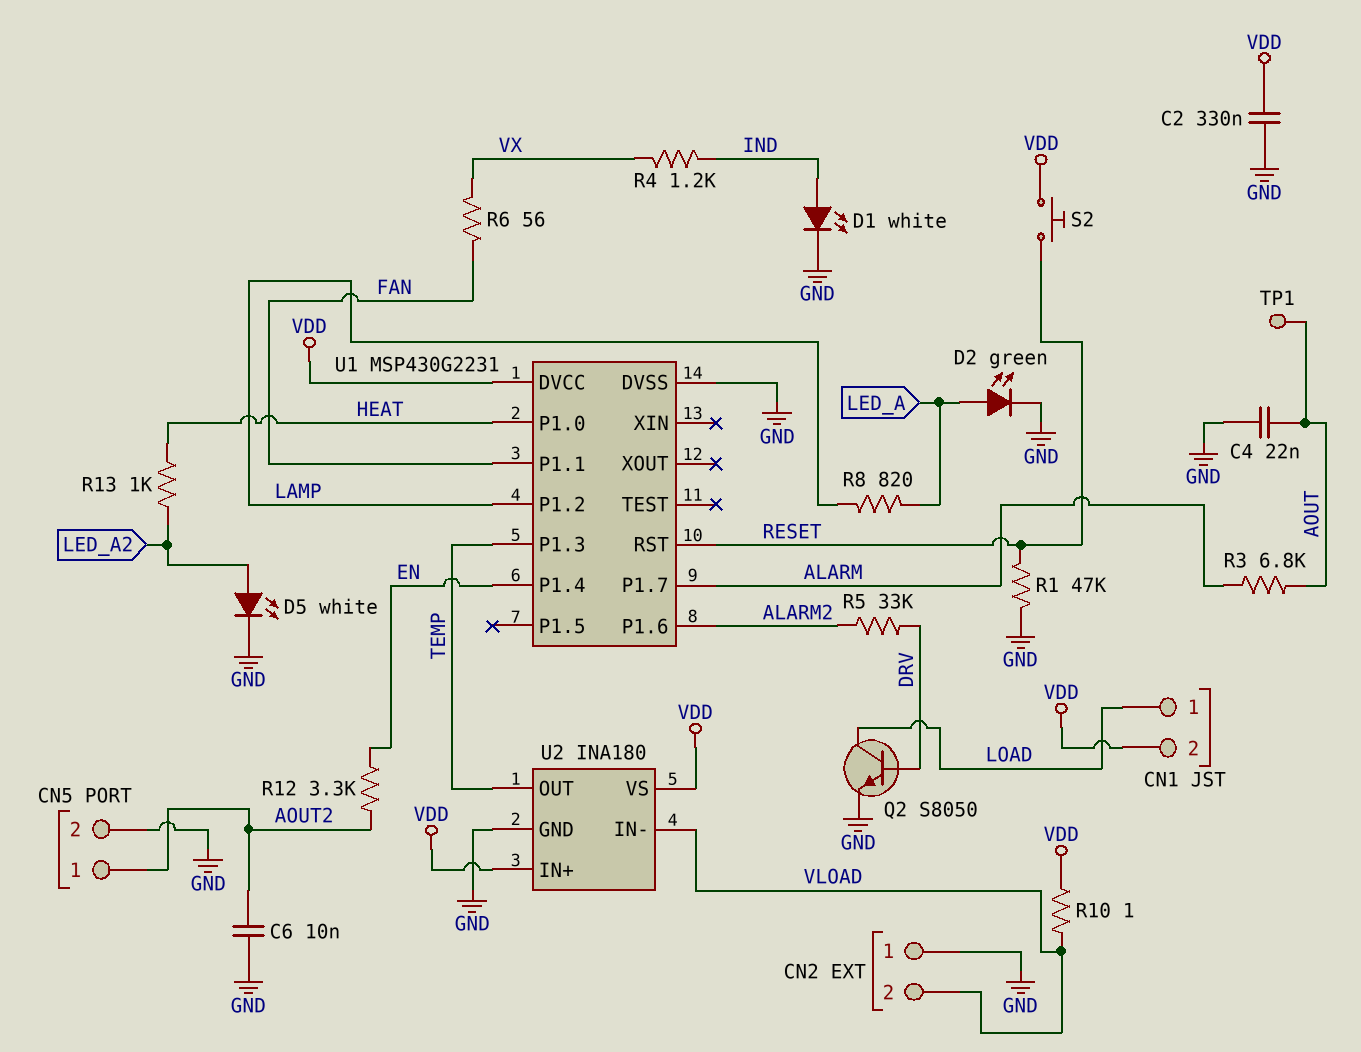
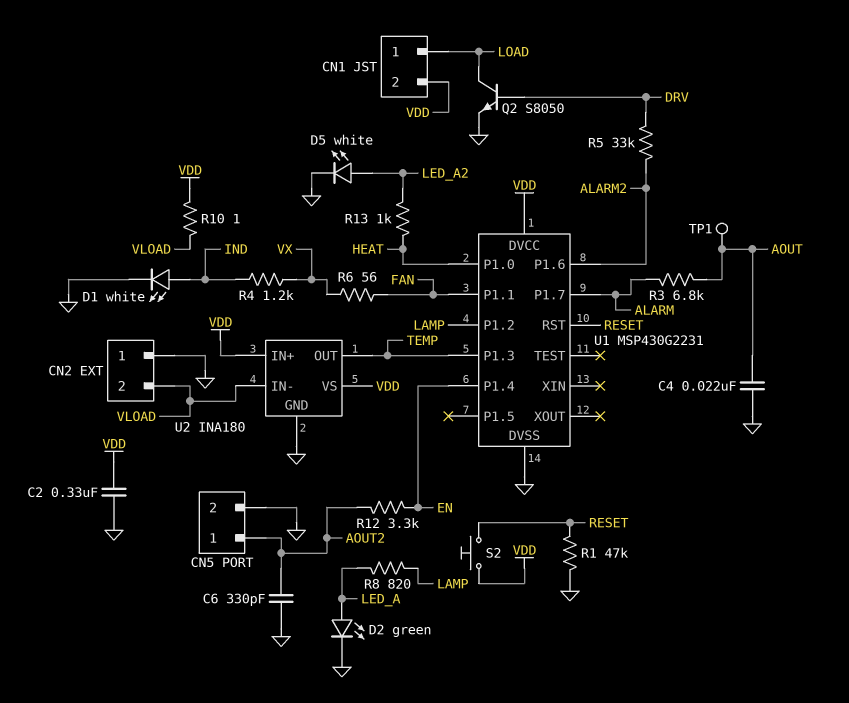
C6: 10nF (AOUT2, GND) -> 330pF (AOUT2, GND)

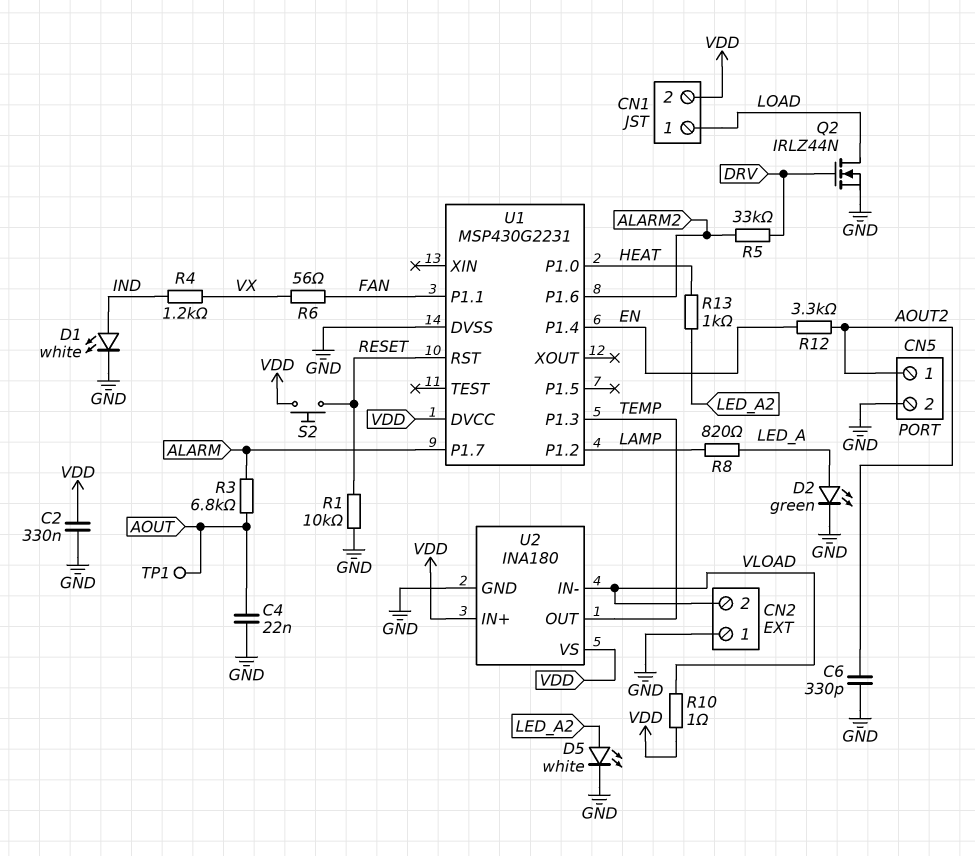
Q2: NPN S8050 (B DRV, C LOAD, E GND) -> NMOS IRLZ44N (G DRV, D LOAD, S GND)
R1: 47k (GND, RESET) -> 10k (GND, RESET)

